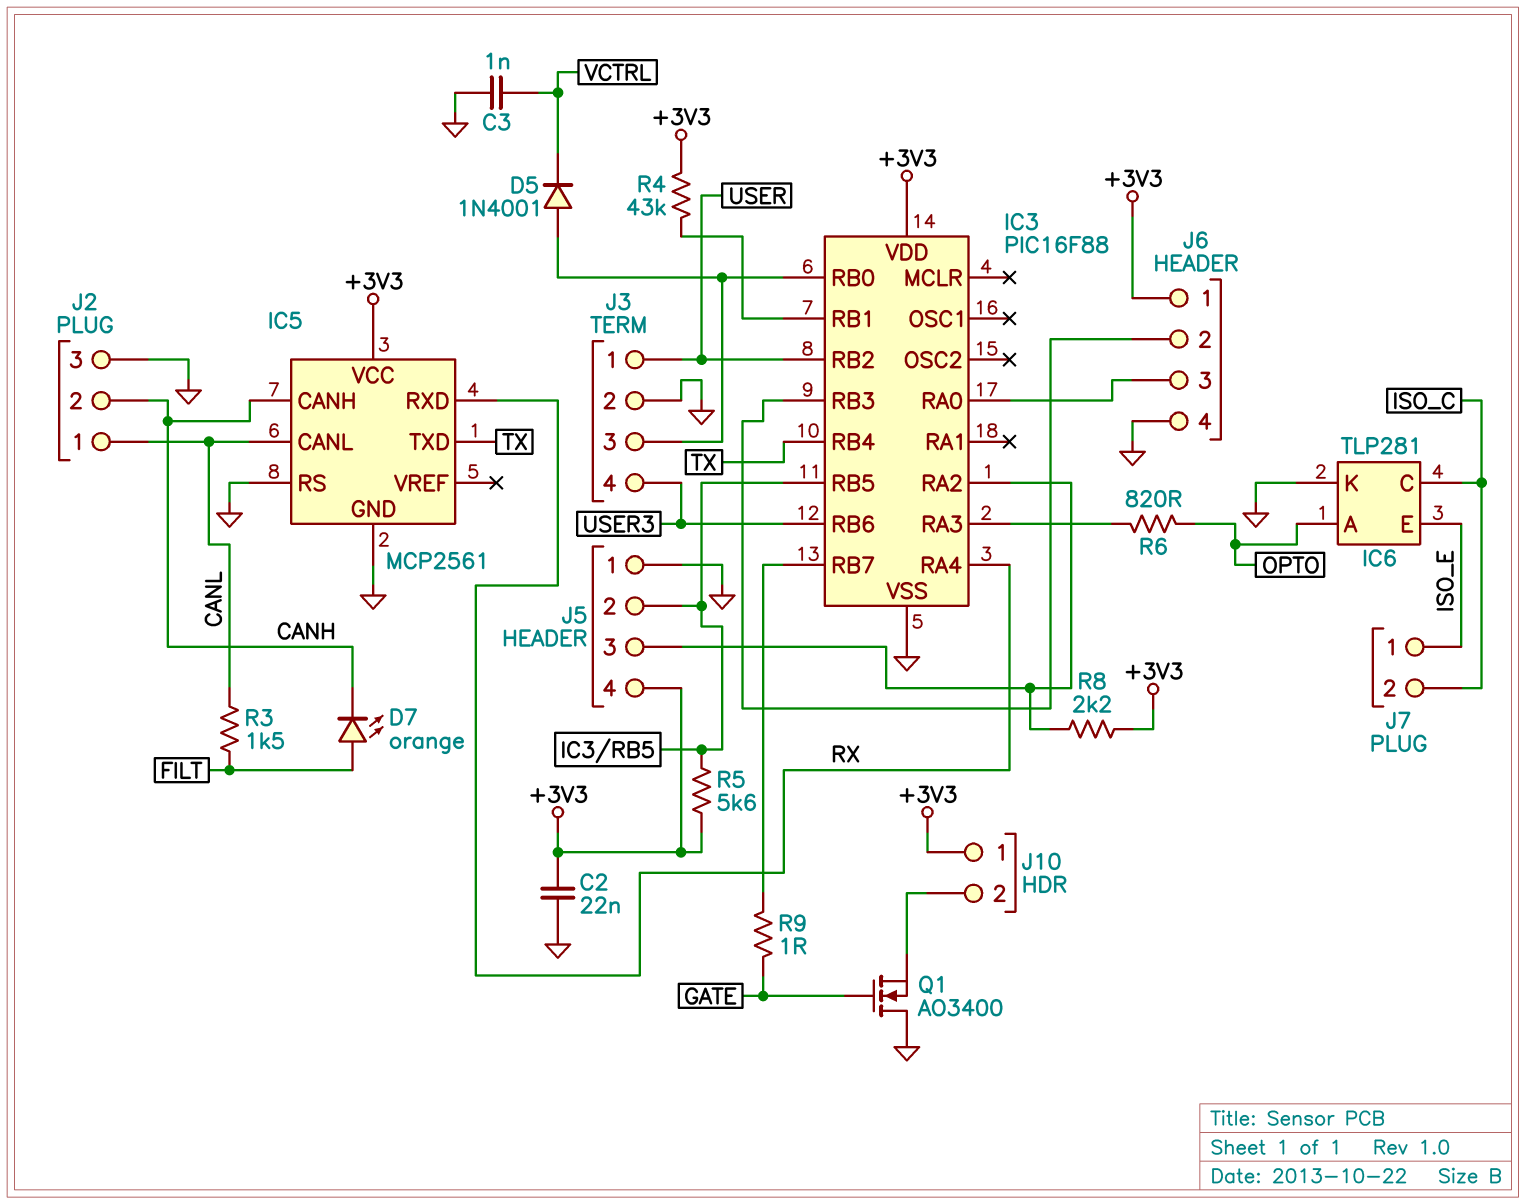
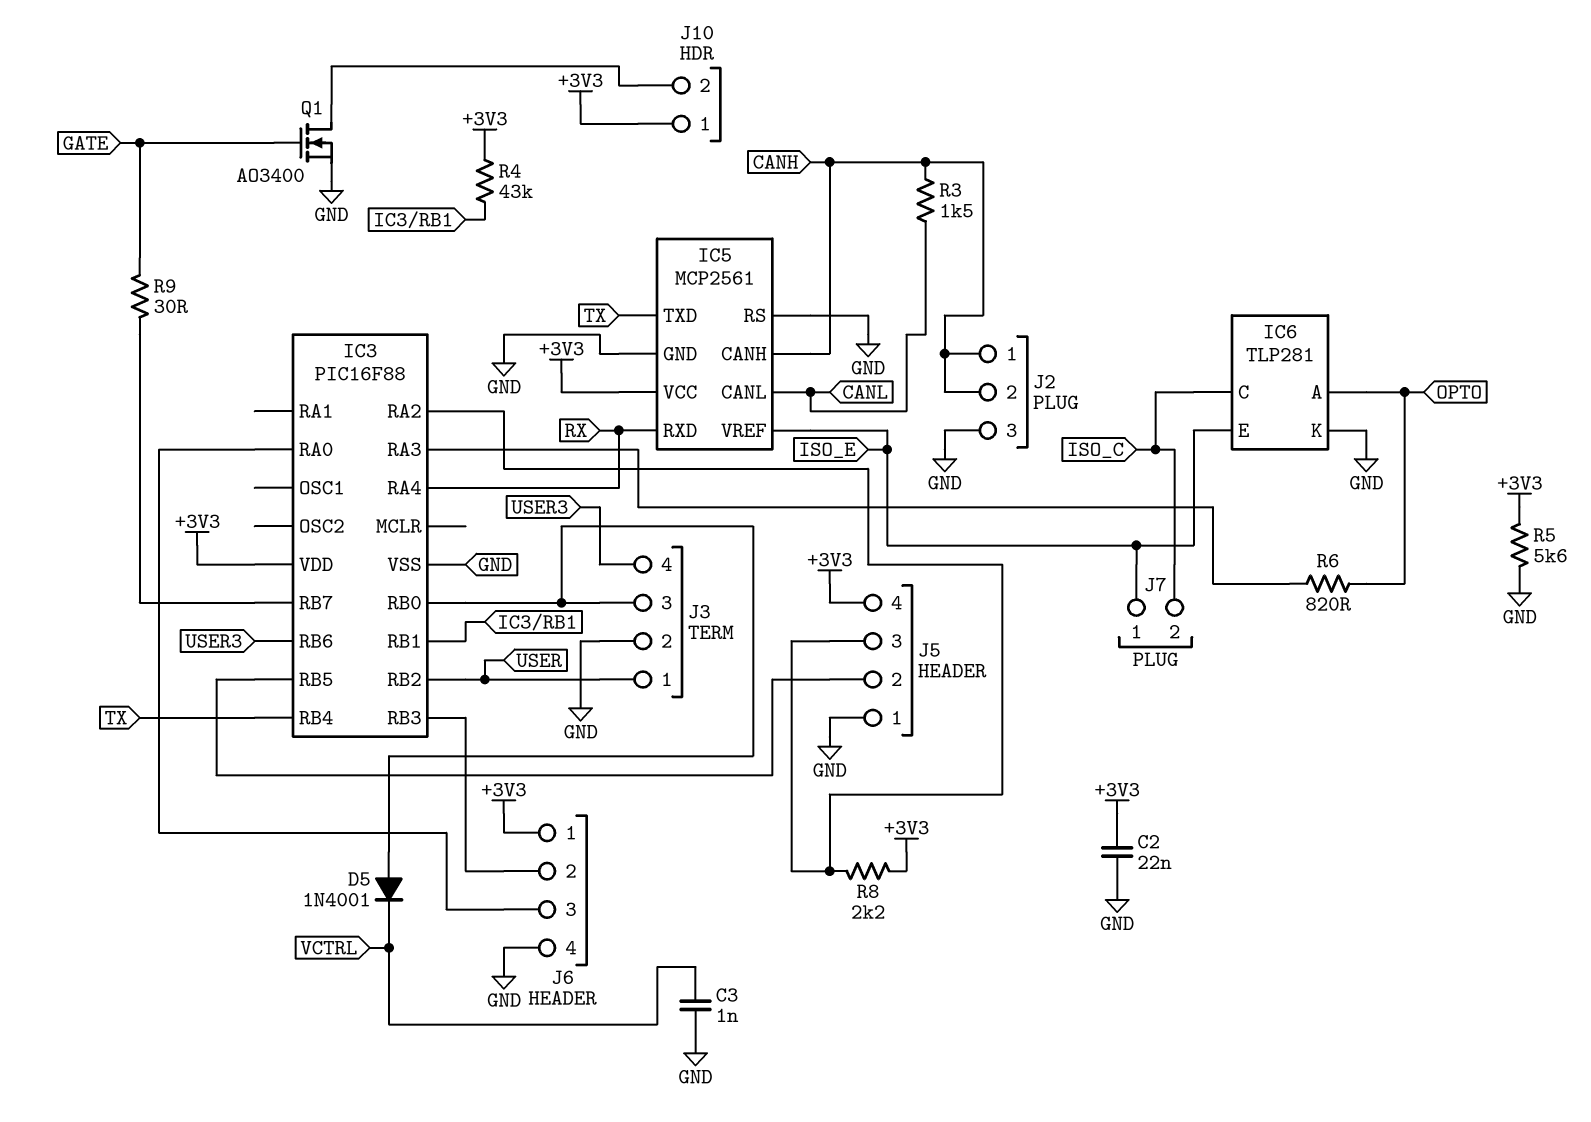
D7: LED orange (A FILT, K CANH) -> none
IC5 pin VREF: none -> ISO_E
J2 pin 1: CANL -> CANH
Q1: NMOS AO3400 (G GATE, D GND, S J10/2) -> NMOS AO3400 (G GATE, D J10/2, S GND)
R3: 1.5k (CANL, FILT) -> 1.5k (CANH, CANL)
R5: 5.6k (+3V3, IC3/RB5) -> 5.6k (+3V3, GND)
R9: 1 (GATE, IC3/RB7) -> 30 (GATE, IC3/RB7)

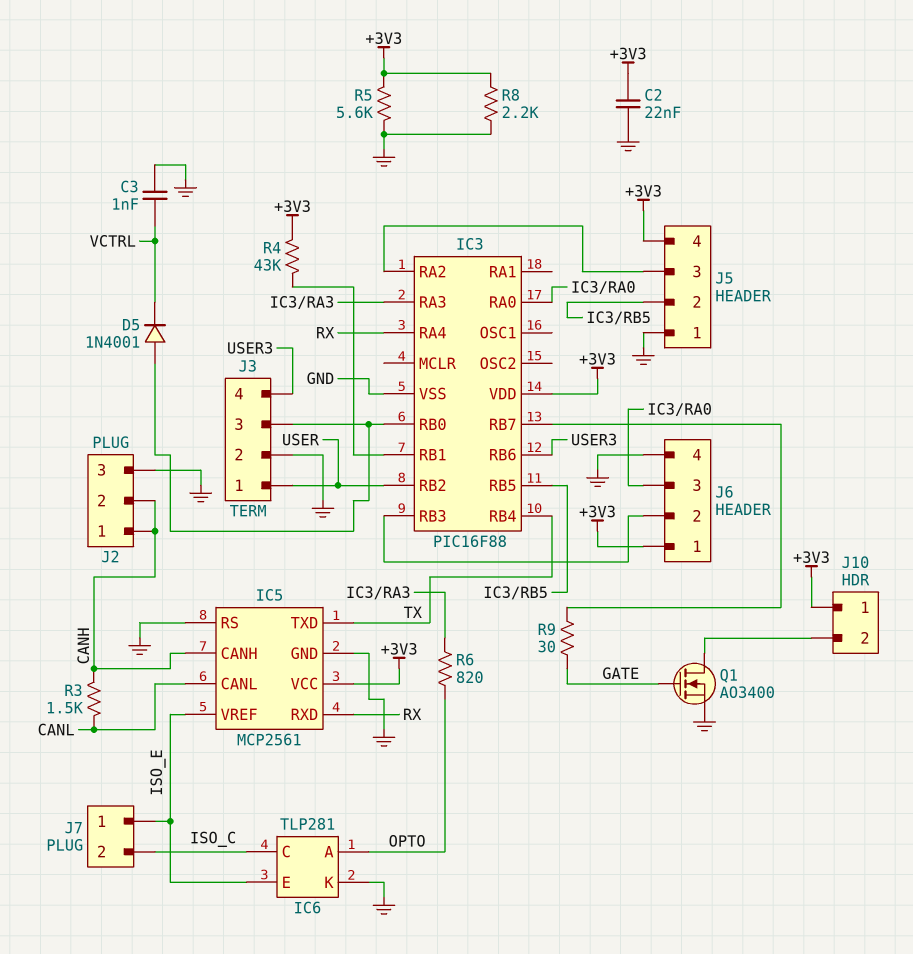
R8: 2.2k (+3V3, IC3/RA2) -> 2.2k (+3V3, GND)

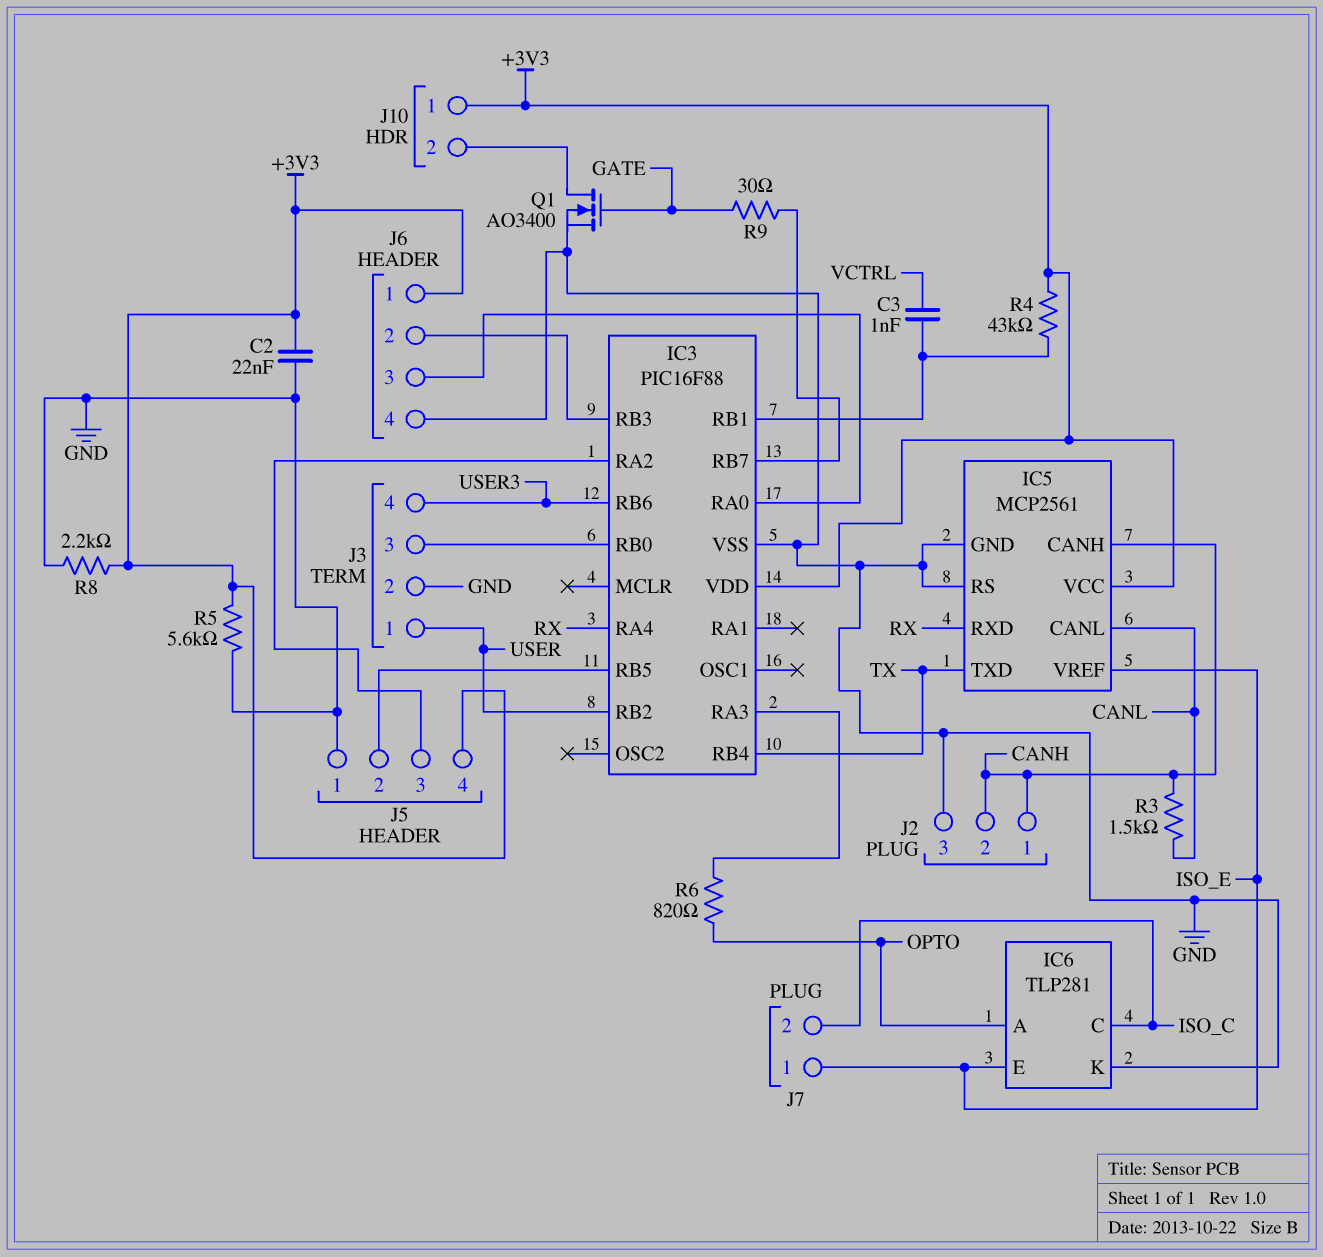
C3: 1nF (GND, VCTRL) -> 1nF (IC3/RB1, VCTRL)
D5: diode 1N4001 (A IC3/RB0, K VCTRL) -> none

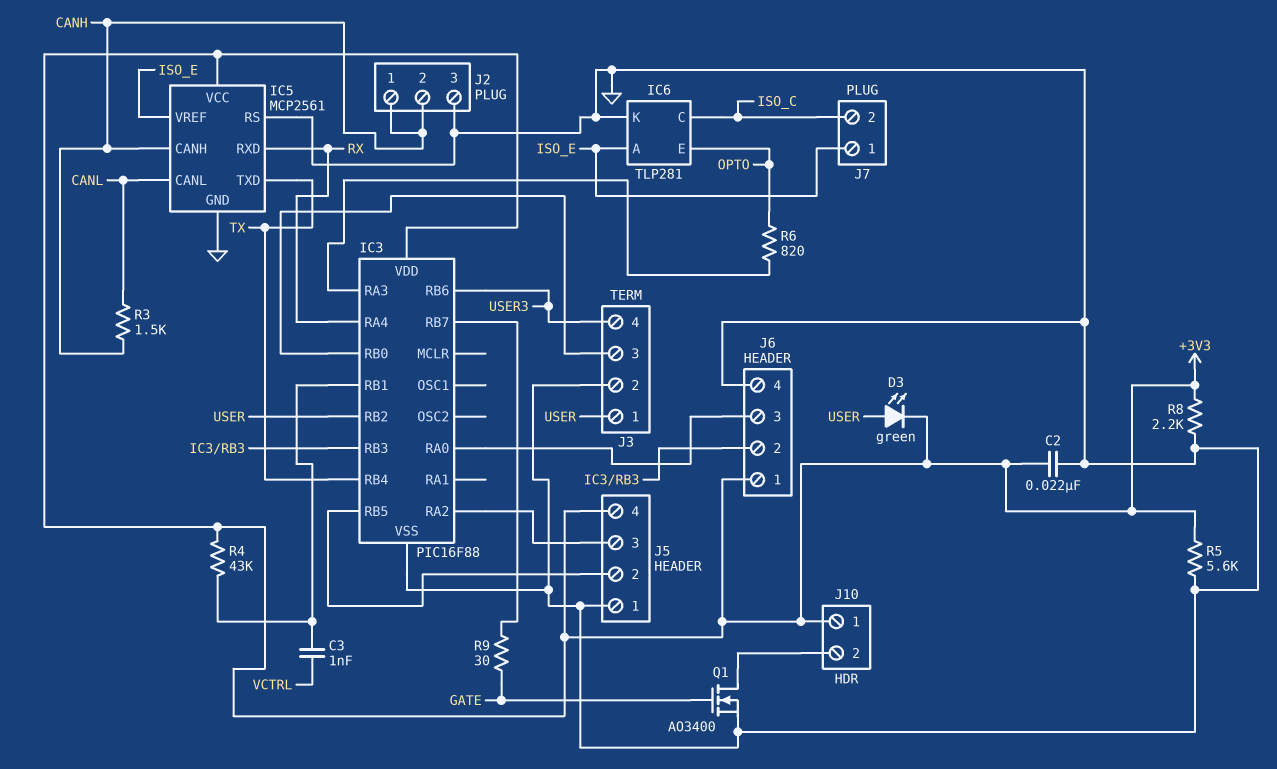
D3: none -> LED green (A USER, K +3V3)
IC6 pin A: OPTO -> ISO_E
IC6 pin E: ISO_E -> OPTO

